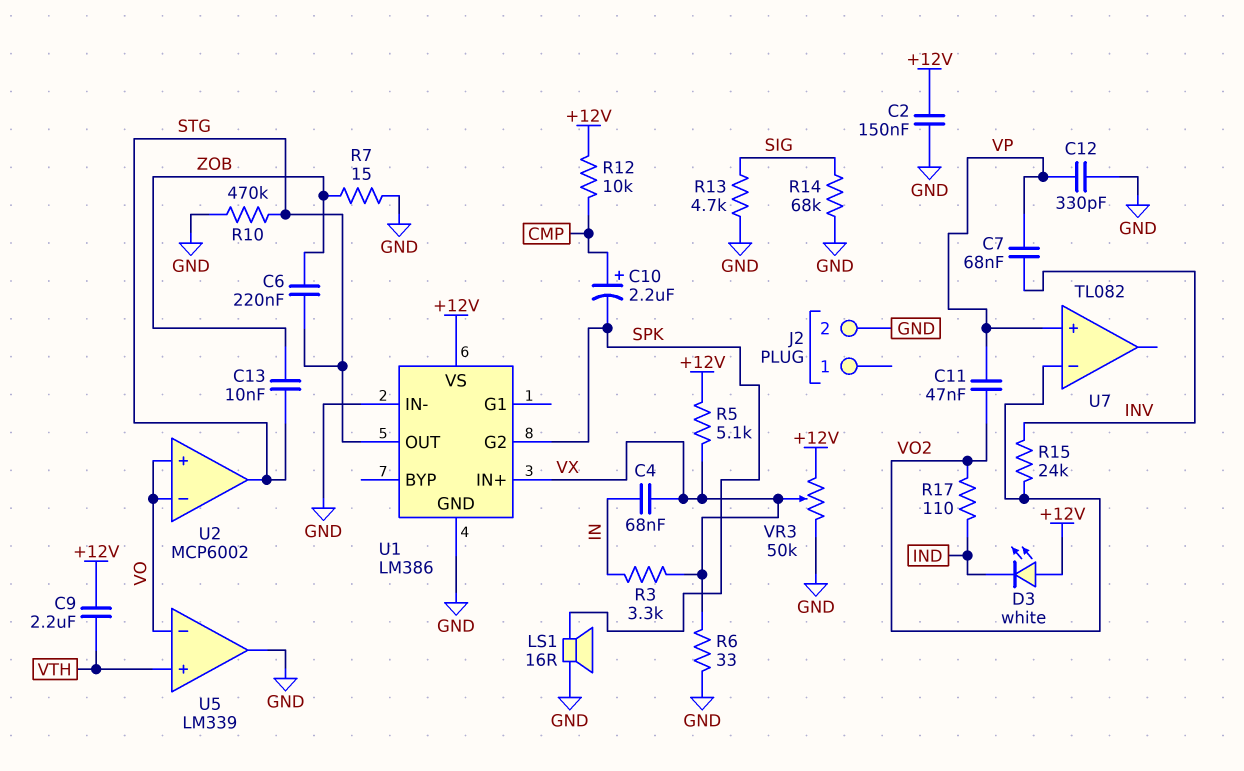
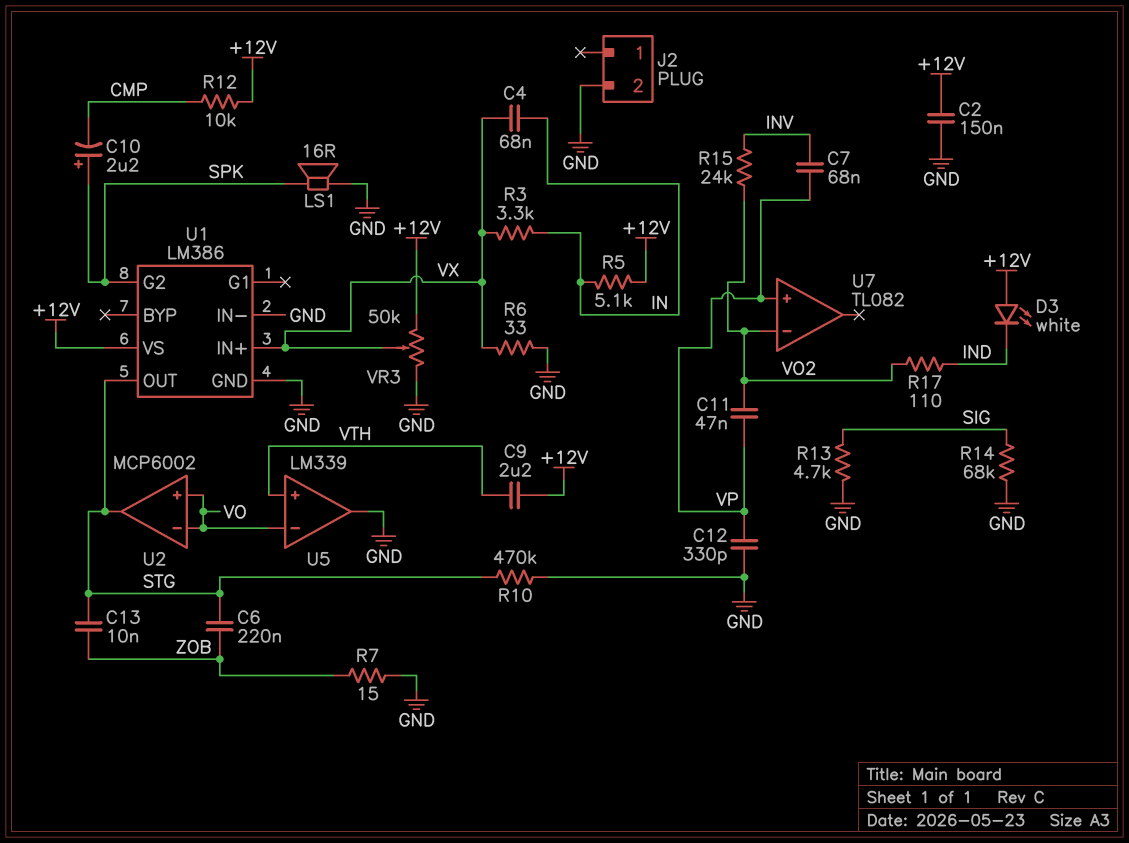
C10: 2.2uF (plus CMP, minus SPK) -> 2.2uF (plus SPK, minus CMP)
R5: 5.1k (+12V, VX) -> 5.1k (+12V, IN)

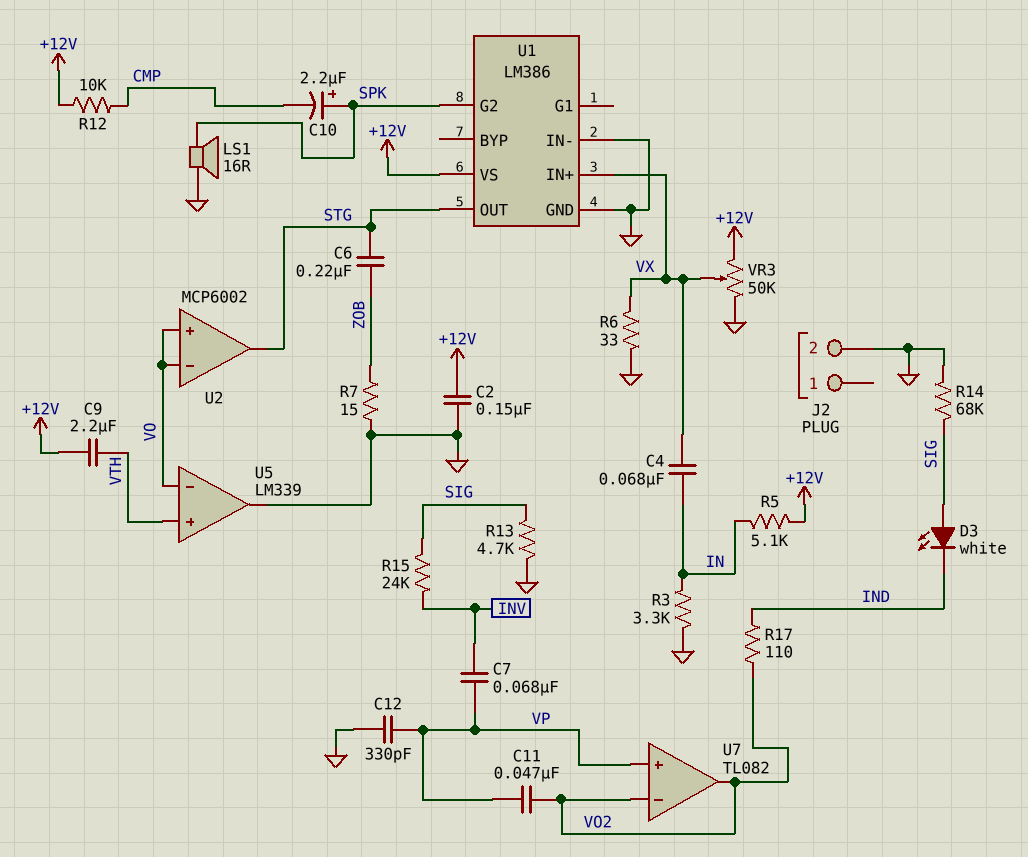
C13: 10nF (STG, ZOB) -> none
D3: LED white (A +12V, K IND) -> LED white (A SIG, K IND)
R3: 3.3k (IN, VX) -> 3.3k (GND, IN)
R10: 470k (GND, STG) -> none
R15: 24k (INV, VO2) -> 24k (INV, SIG)
U7 pin out: none -> VO2

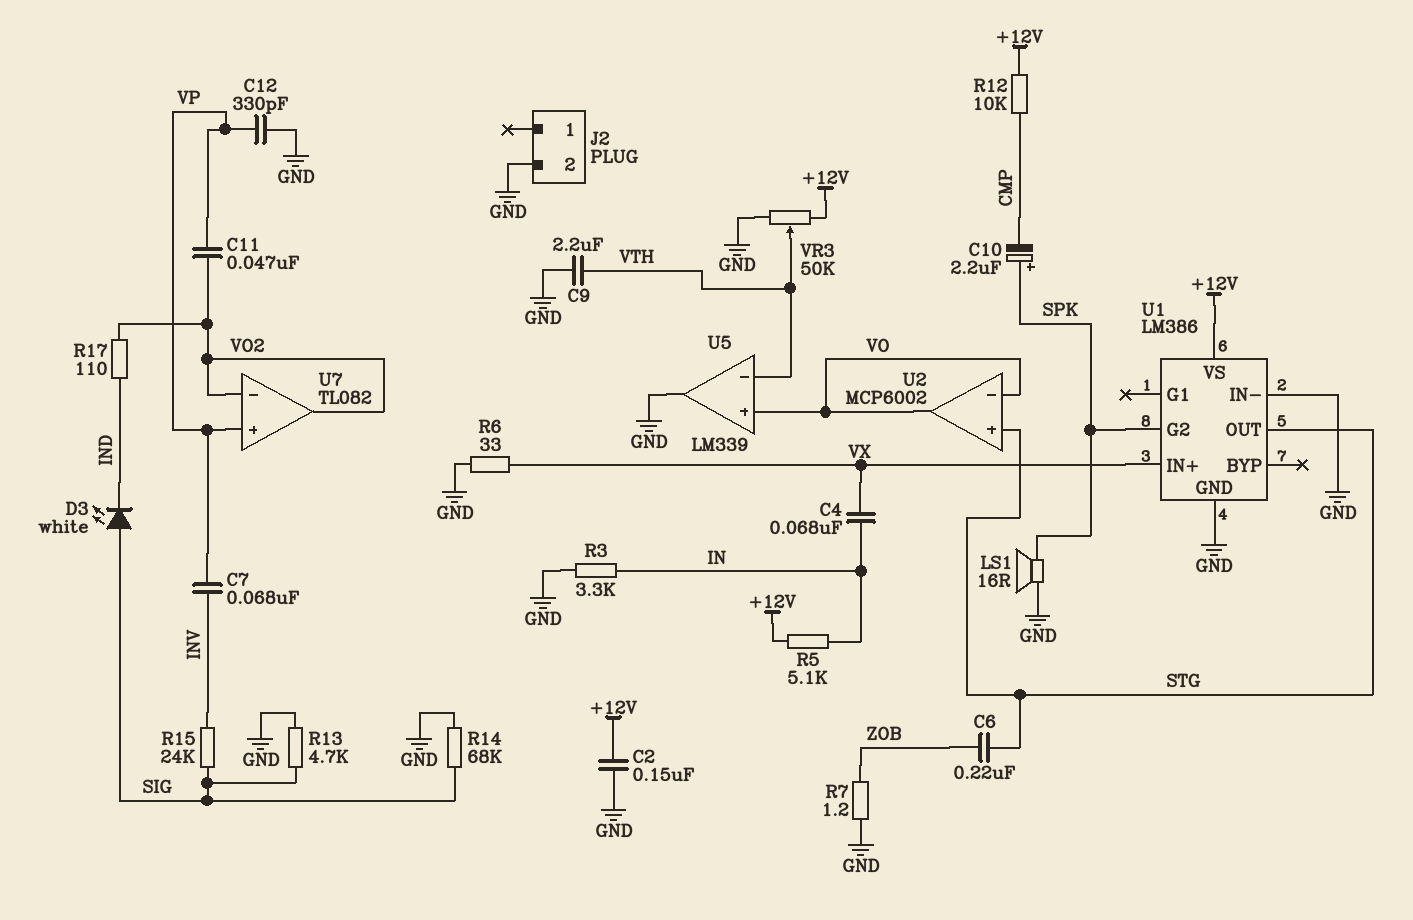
C9: 2.2uF (+12V, VTH) -> 2.2uF (GND, VTH)
R7: 15 (GND, ZOB) -> 1.2 (GND, ZOB)
U2 pin in+: VO -> STG
U2 pin out: STG -> VO
U5 pin in+: VTH -> VO
U5 pin in-: VO -> VTH
VR3: 50k (+12V, GND, wiper VX) -> 50k (+12V, GND, wiper VTH)

